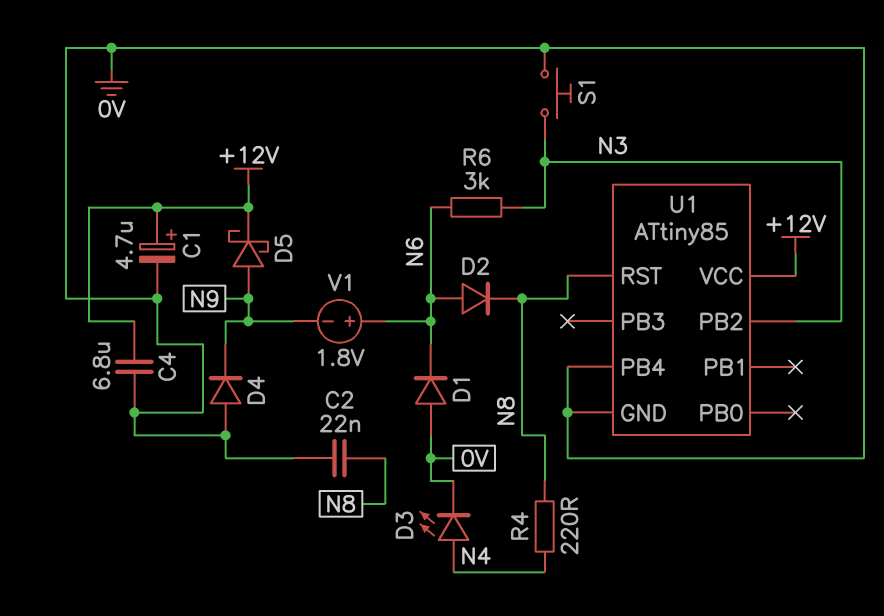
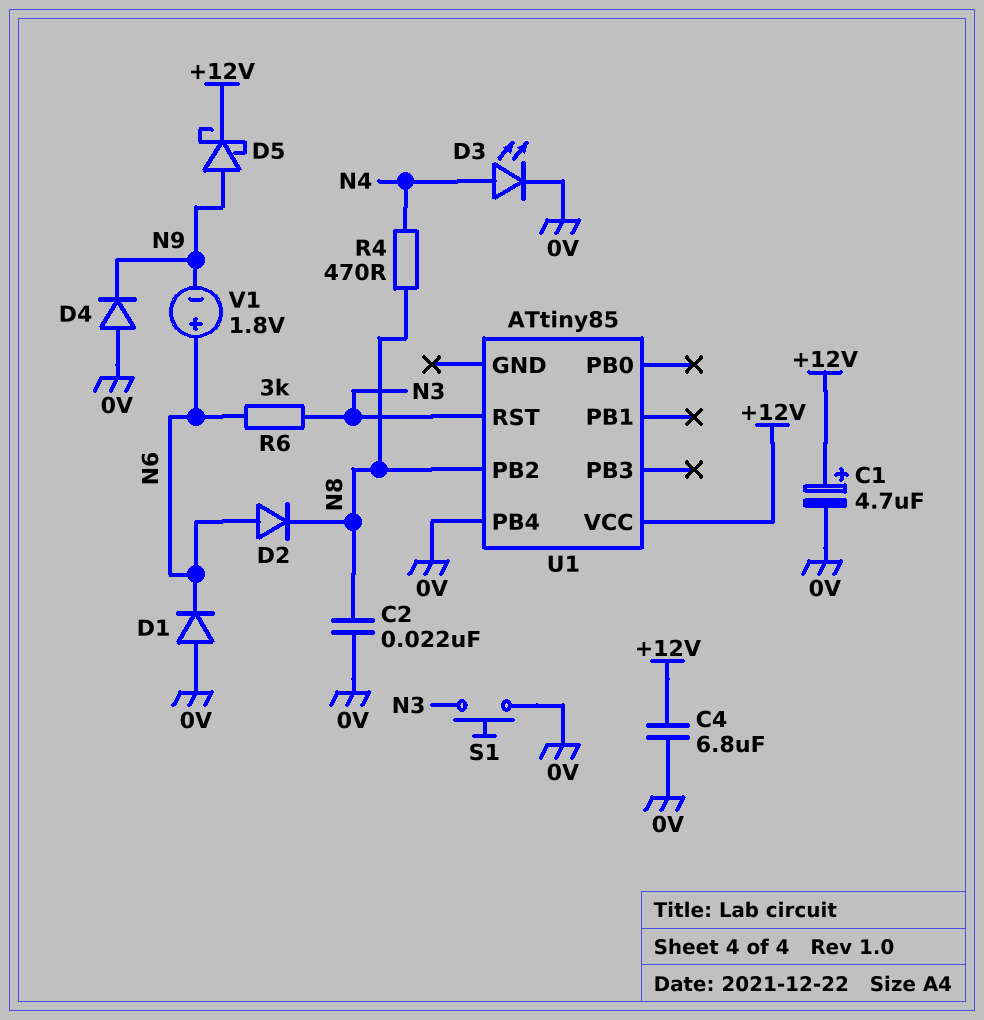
R4: 220 (N4, N8) -> 470 (N4, N8)
U1 pin GND: 0V -> none
U1 pin PB2: N3 -> N8
U1 pin RST: N8 -> N3

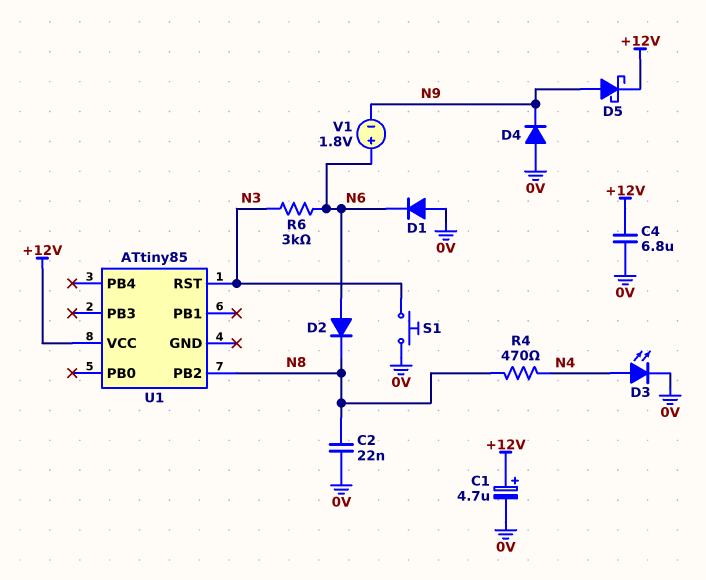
U1 pin PB4: 0V -> none

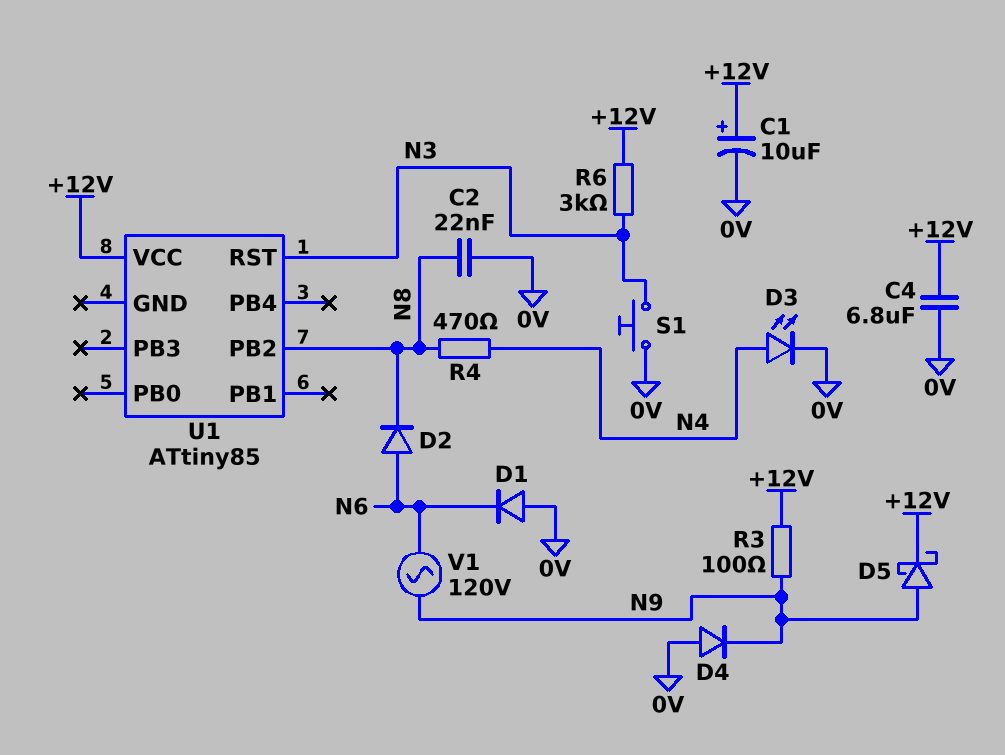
C1: 4.7uF (plus +12V, minus 0V) -> 10uF (plus +12V, minus 0V)
R3: none -> 100 (+12V, N9)
R6: 3k (N3, N6) -> 3k (+12V, N3)
V1: 1.8V (plus N6, minus N9) -> AC 120V (N6, N9)

